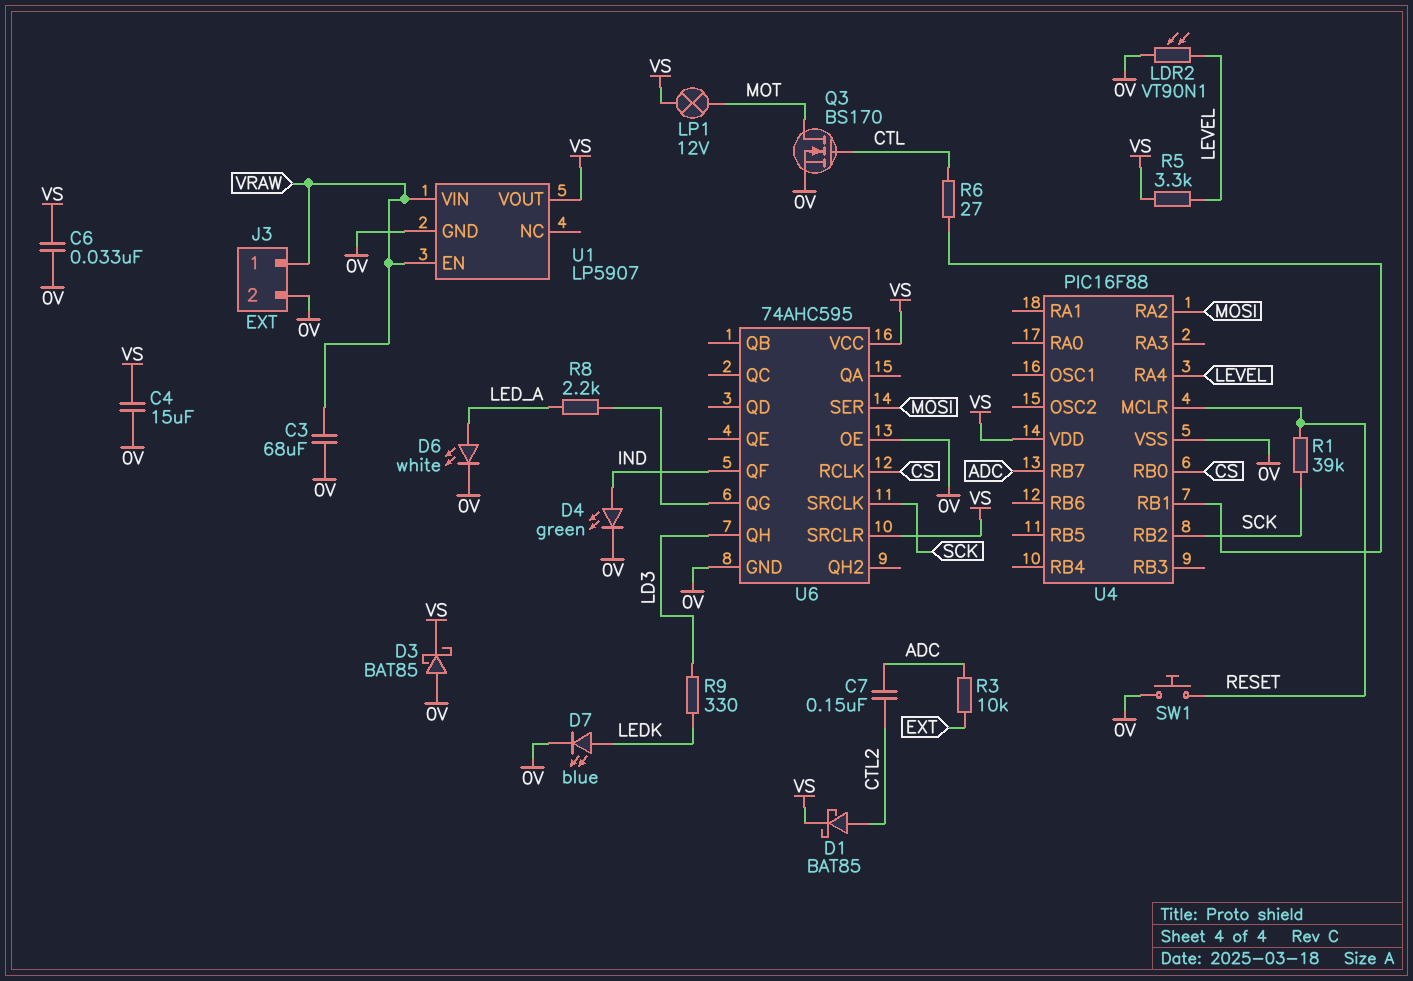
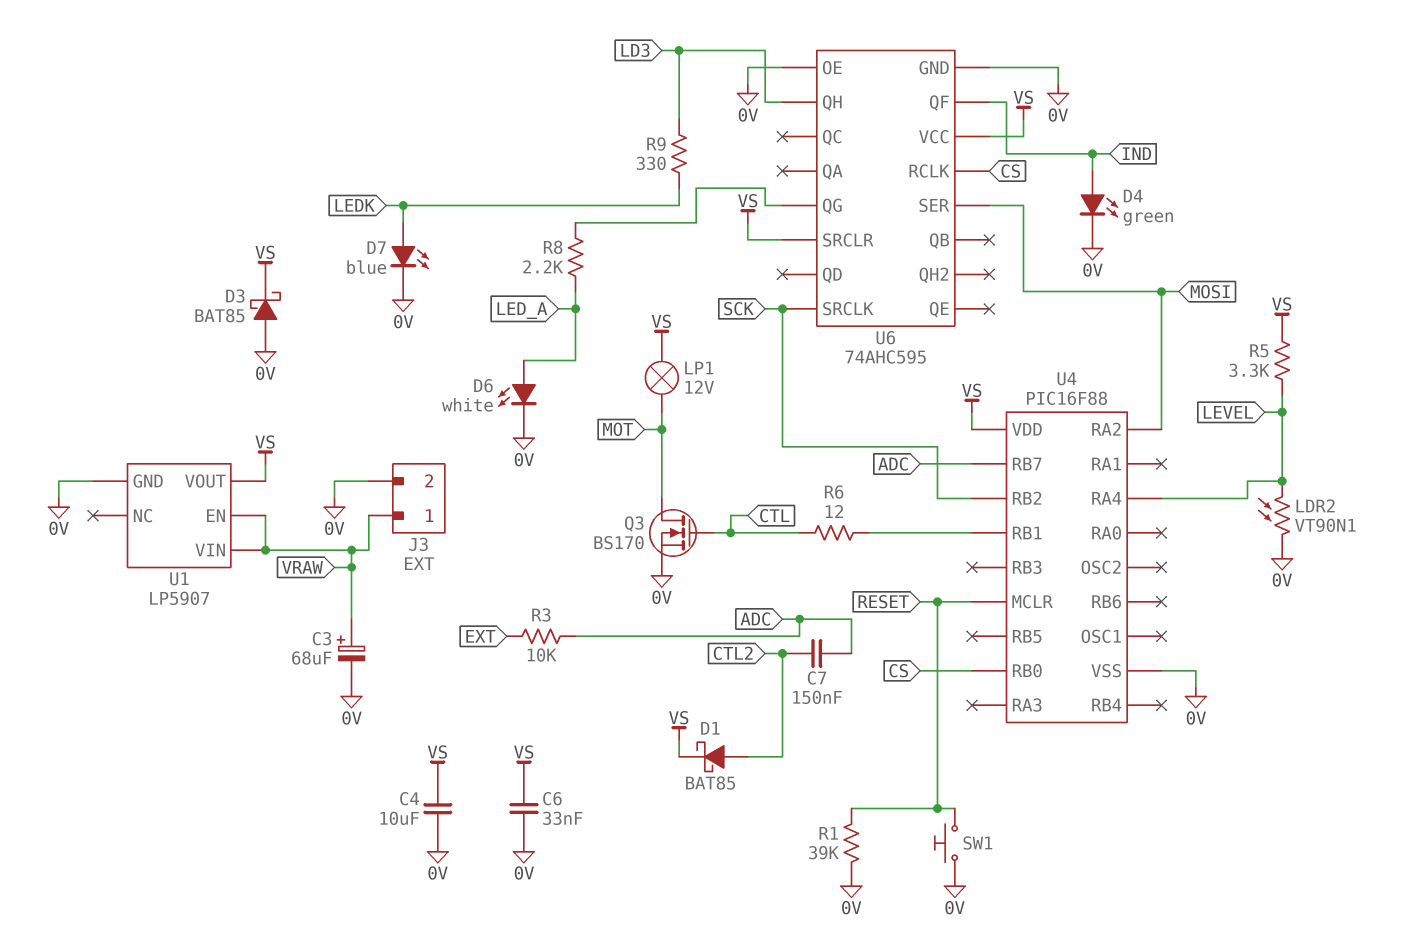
C3: 68uF (0V, VRAW) -> 68uF (plus VRAW, minus 0V)
C4: 15uF (0V, VS) -> 10uF (0V, VS)
R1: 39k (RESET, SCK) -> 39k (0V, RESET)
R6: 27 (CTL, U4/RB1) -> 12 (CTL, U4/RB1)

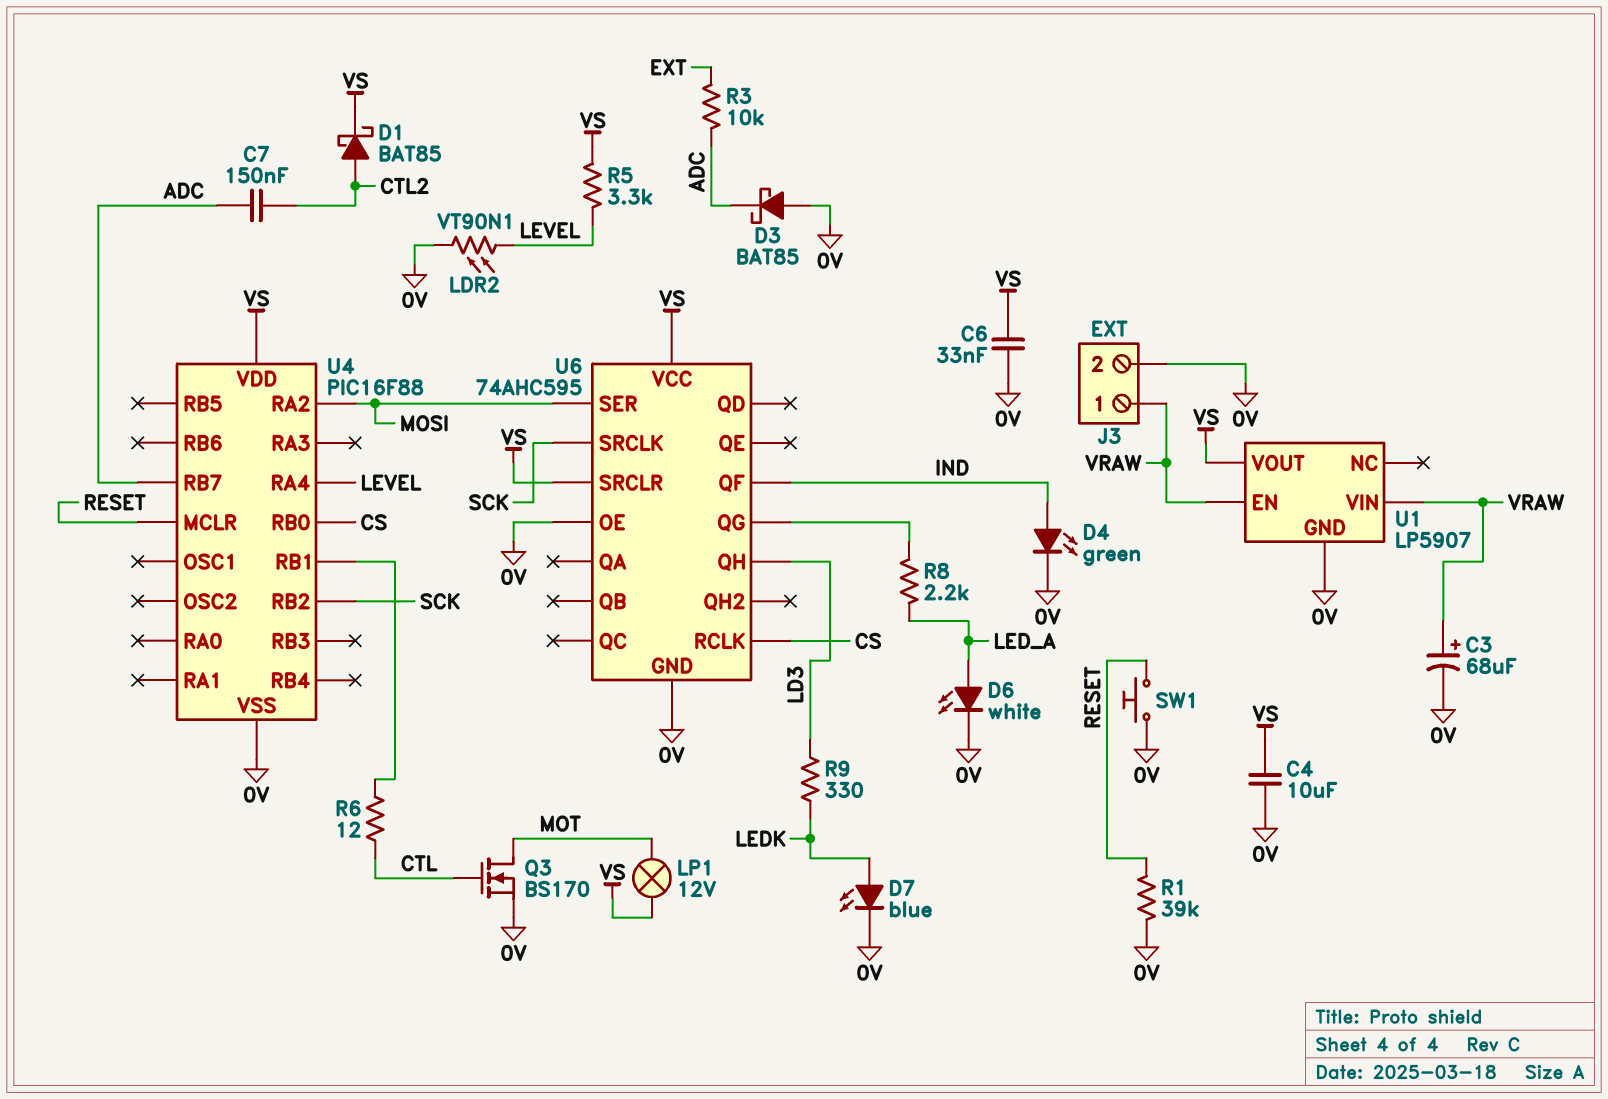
D3: schottky BAT85 (A 0V, K VS) -> schottky BAT85 (A 0V, K ADC)

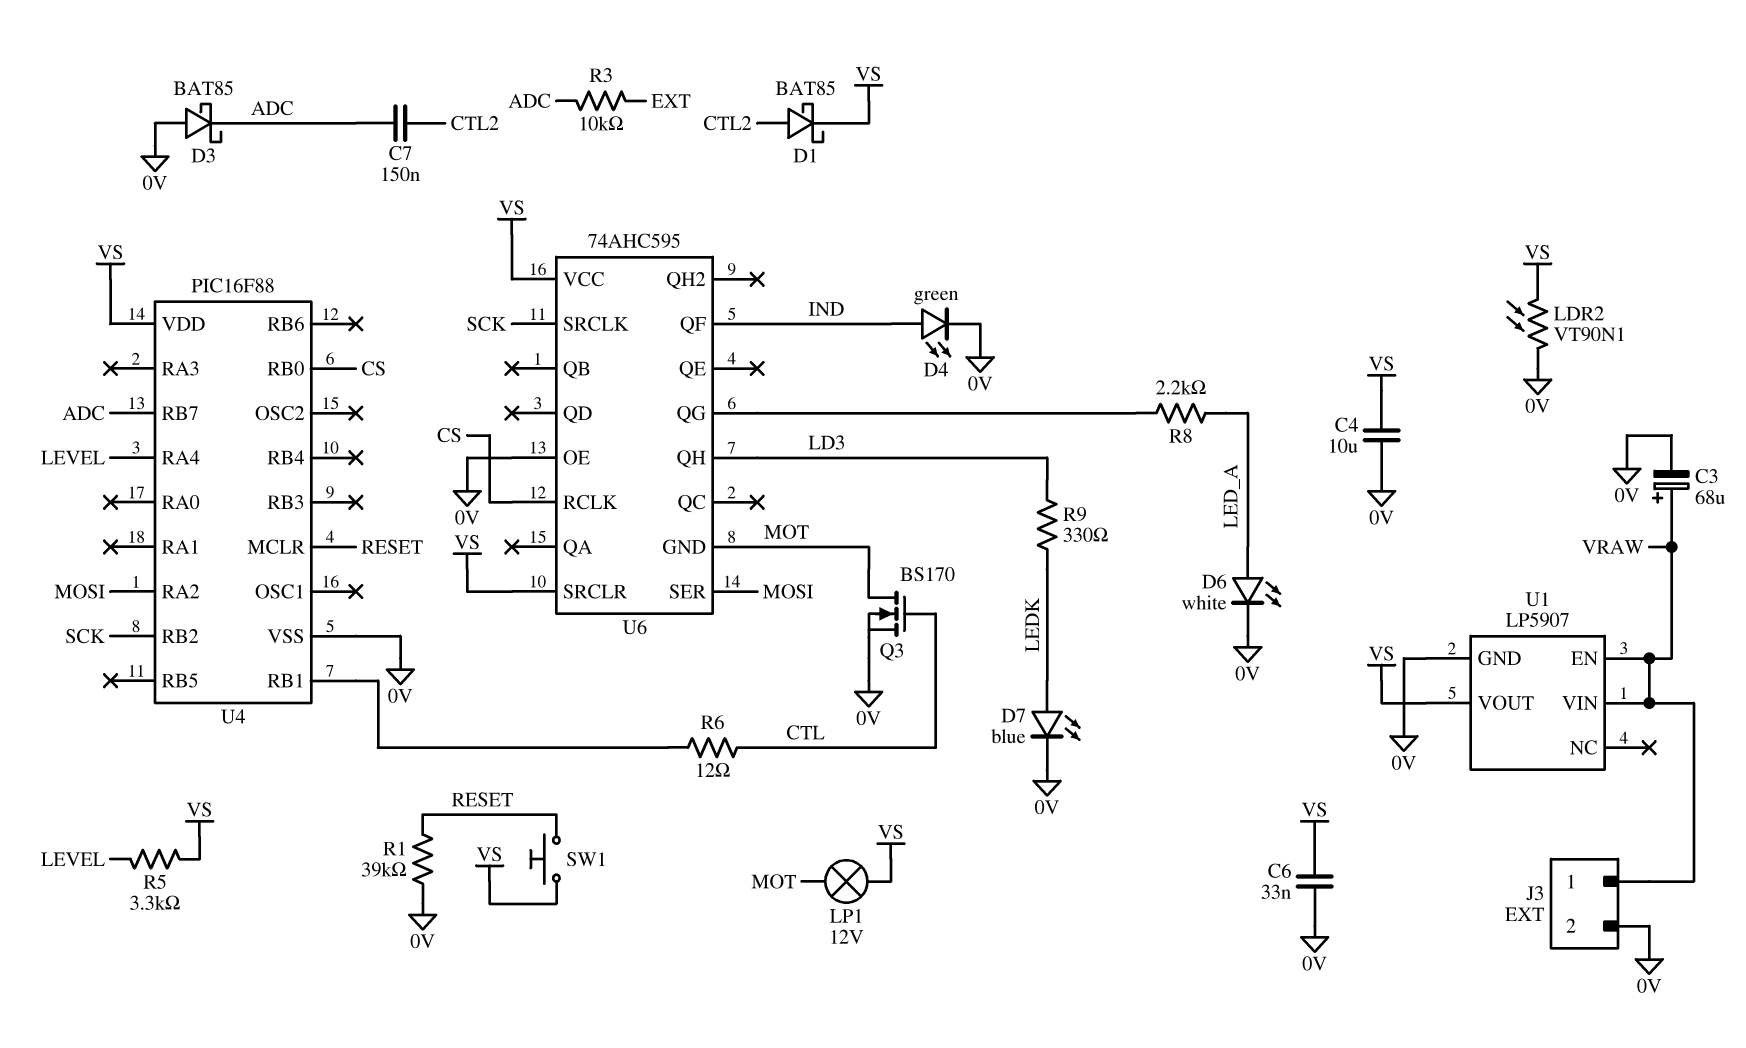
LDR2: VT90N1 (0V, LEVEL) -> VT90N1 (0V, VS)
SW1: button (0V, RESET) -> button (RESET, VS)
U6 pin GND: 0V -> MOT

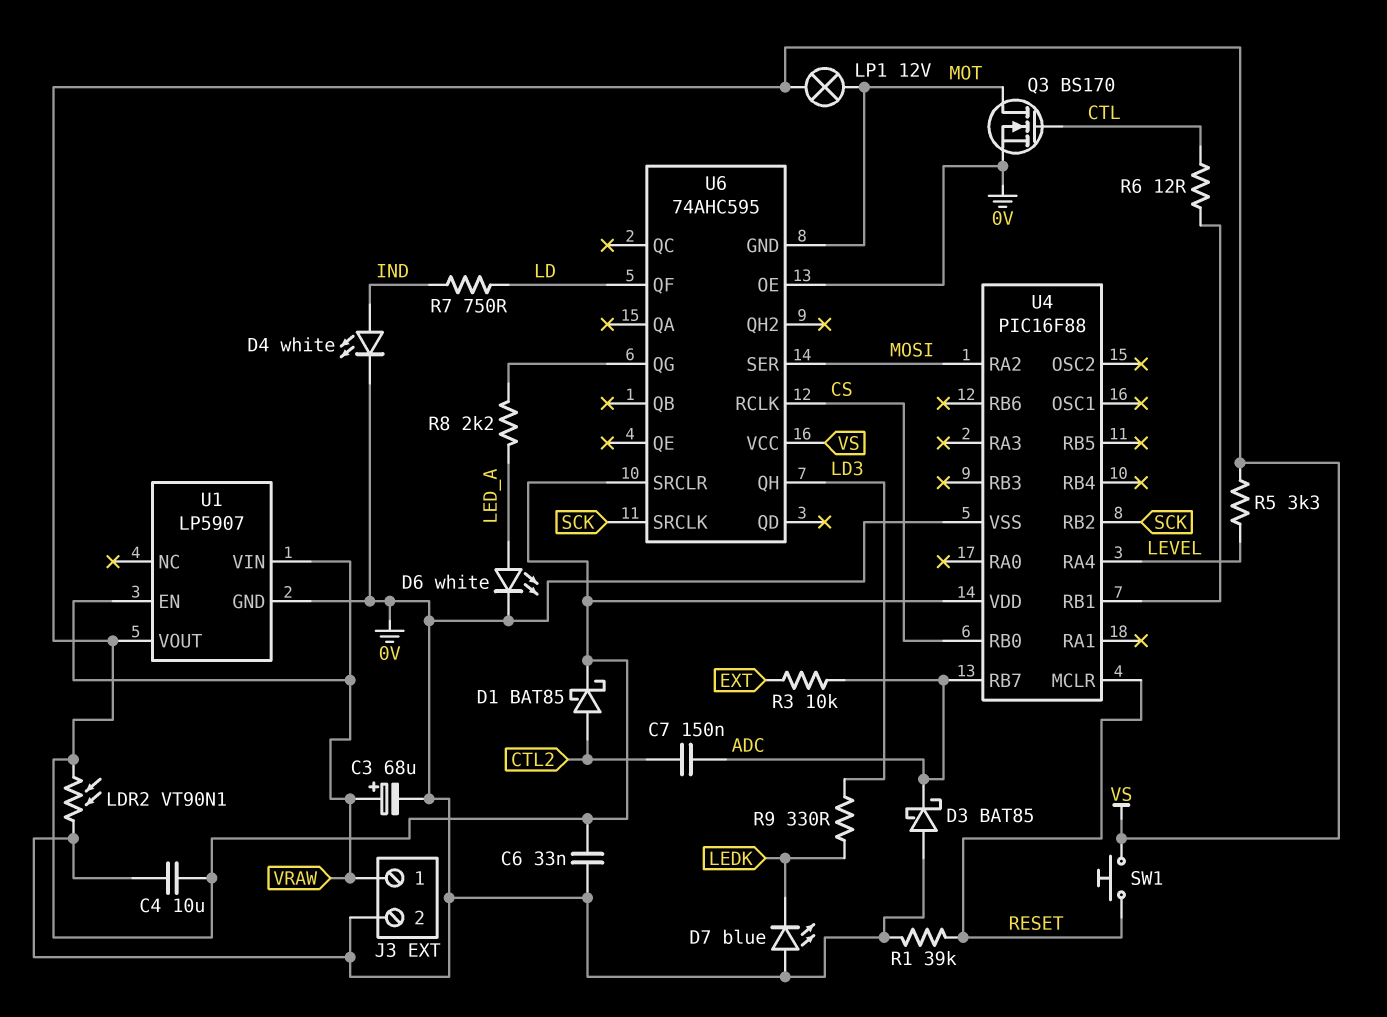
D4: LED green (A IND, K 0V) -> LED white (A IND, K 0V)
D7: LED blue (A LEDK, K 0V) -> LED blue (A 0V, K LEDK)
R7: none -> 750 (IND, LD)
U6 pin QF: IND -> LD

